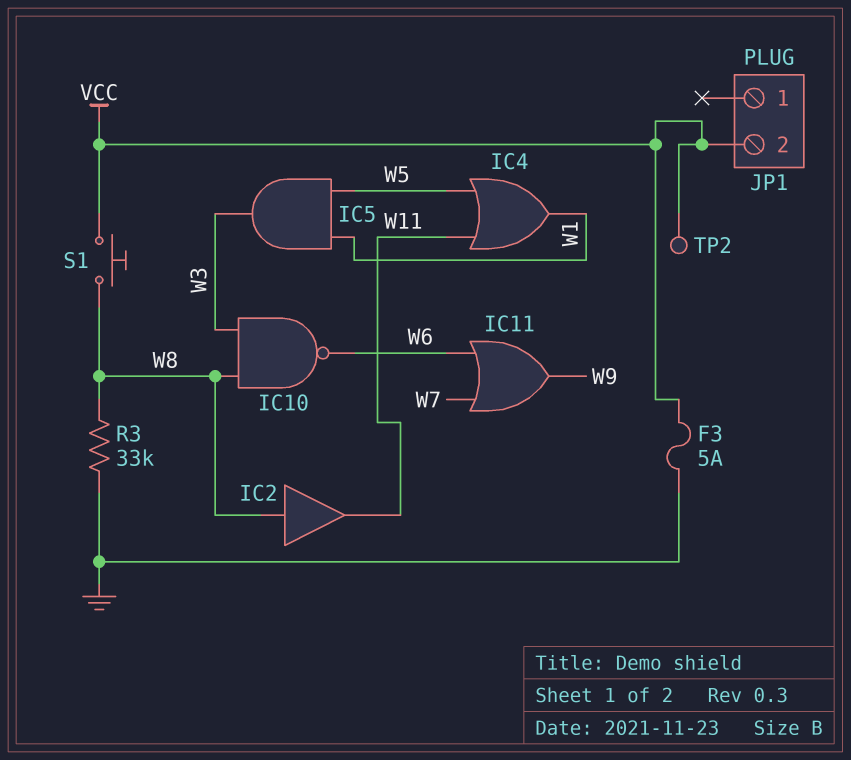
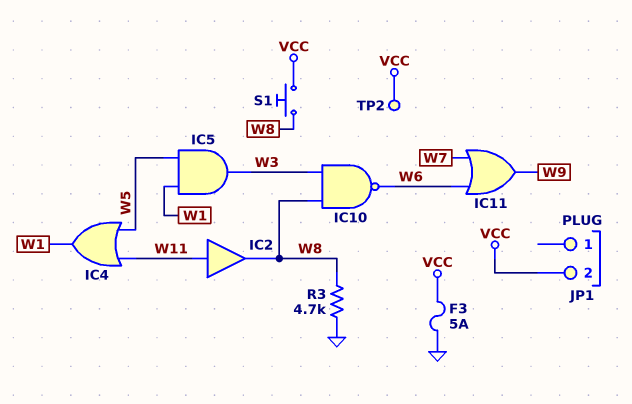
IC2: buffer (in W8, out W11) -> buffer (in W11, out W8)
R3: 33k (GND, W8) -> 4.7k (GND, W8)

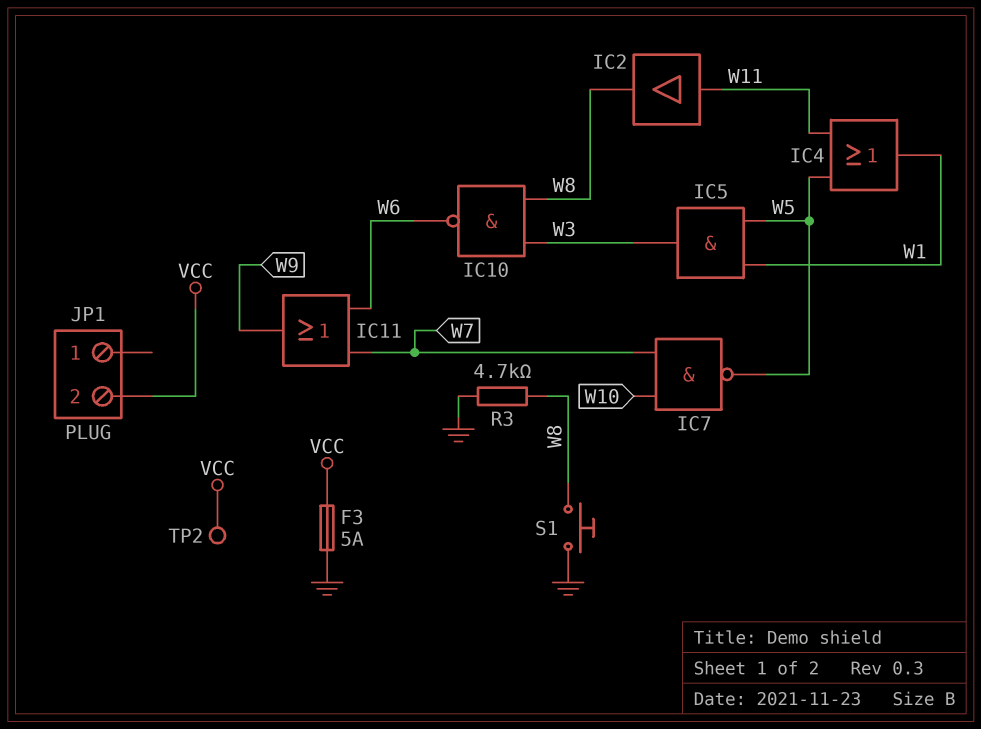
IC7: none -> NAND (in W7, in W10, out W5)
S1: button (VCC, W8) -> button (GND, W8)

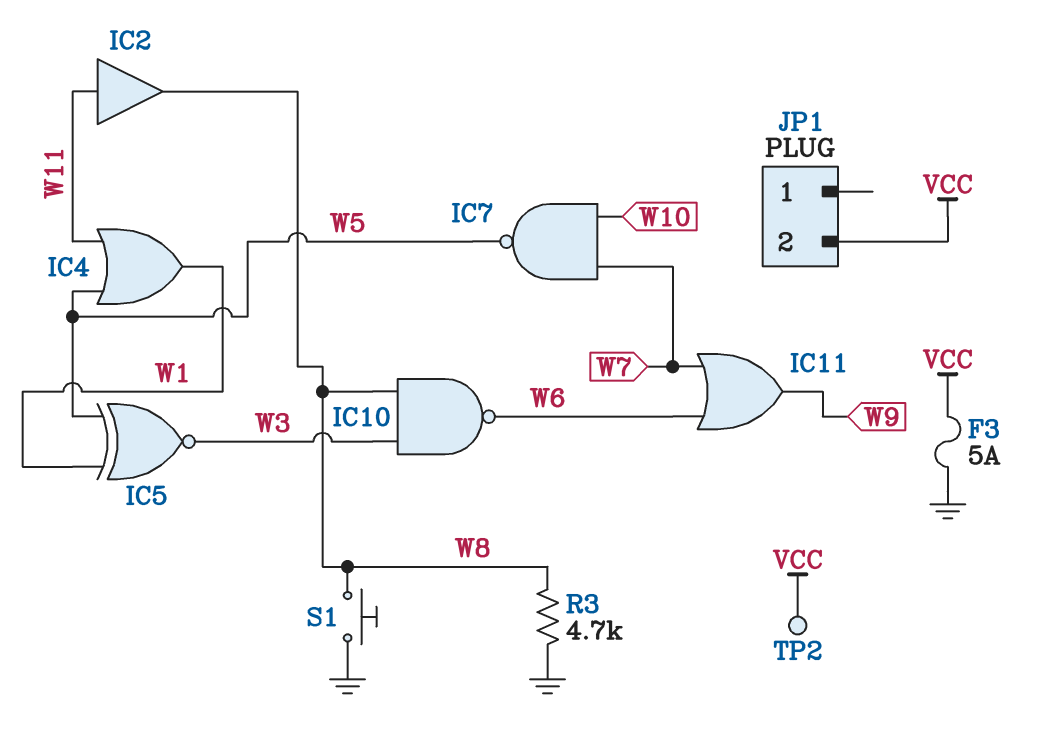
IC5: AND (in W1, in W5, out W3) -> XNOR (in W1, in W5, out W3)

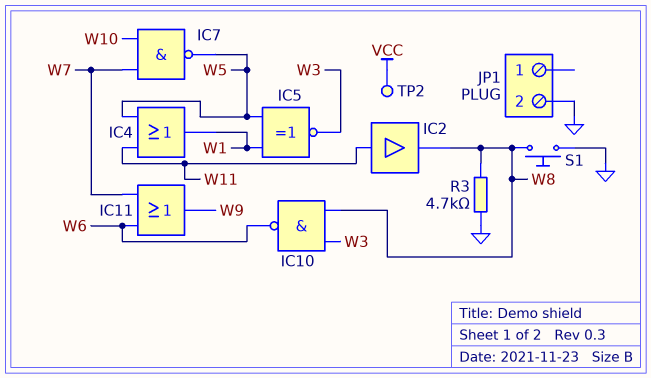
F3: 5A (GND, VCC) -> none
JP1 pin 2: VCC -> GND

